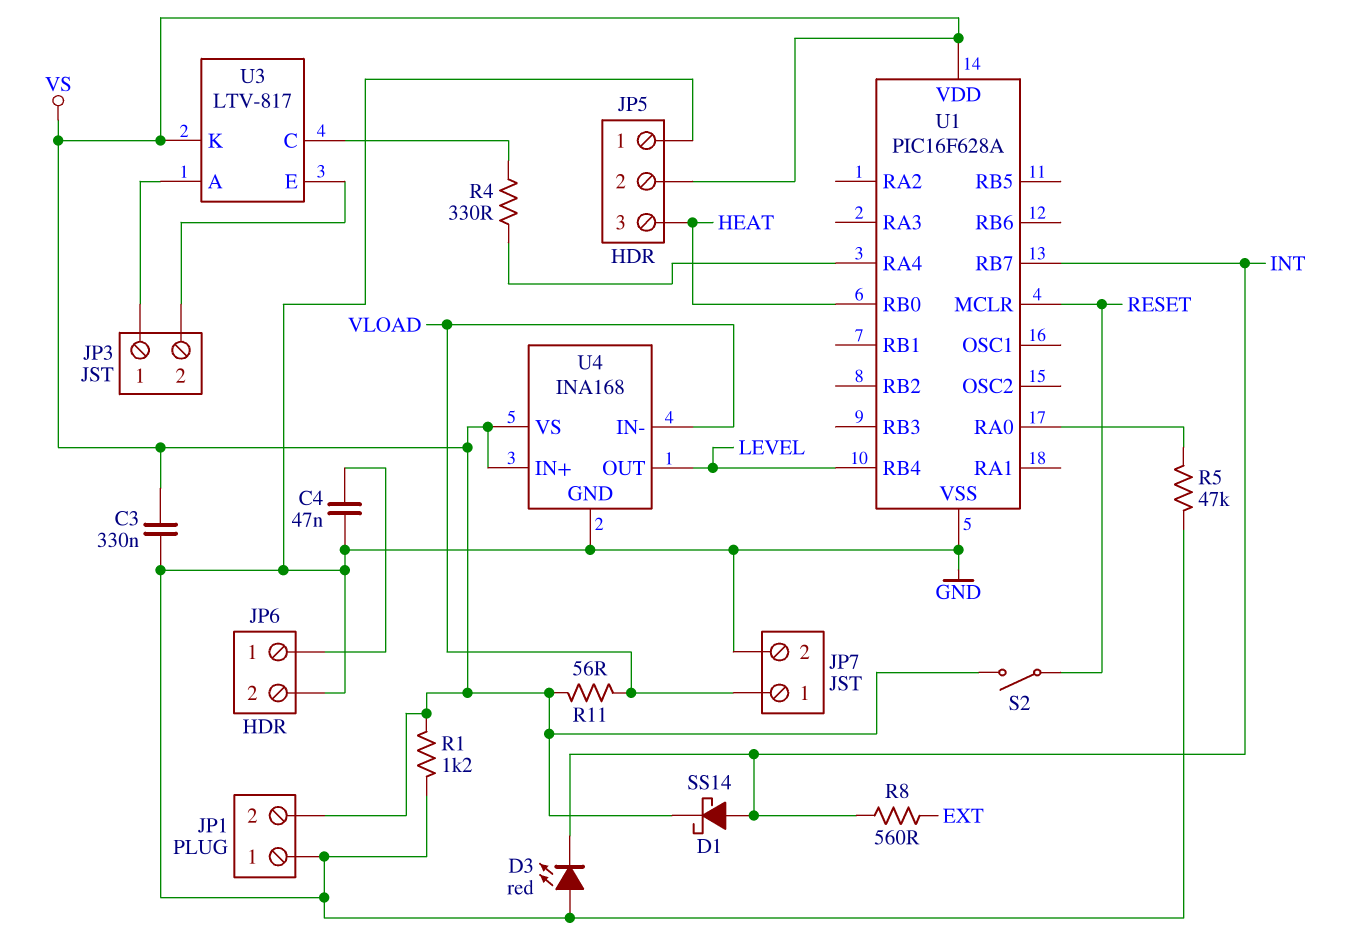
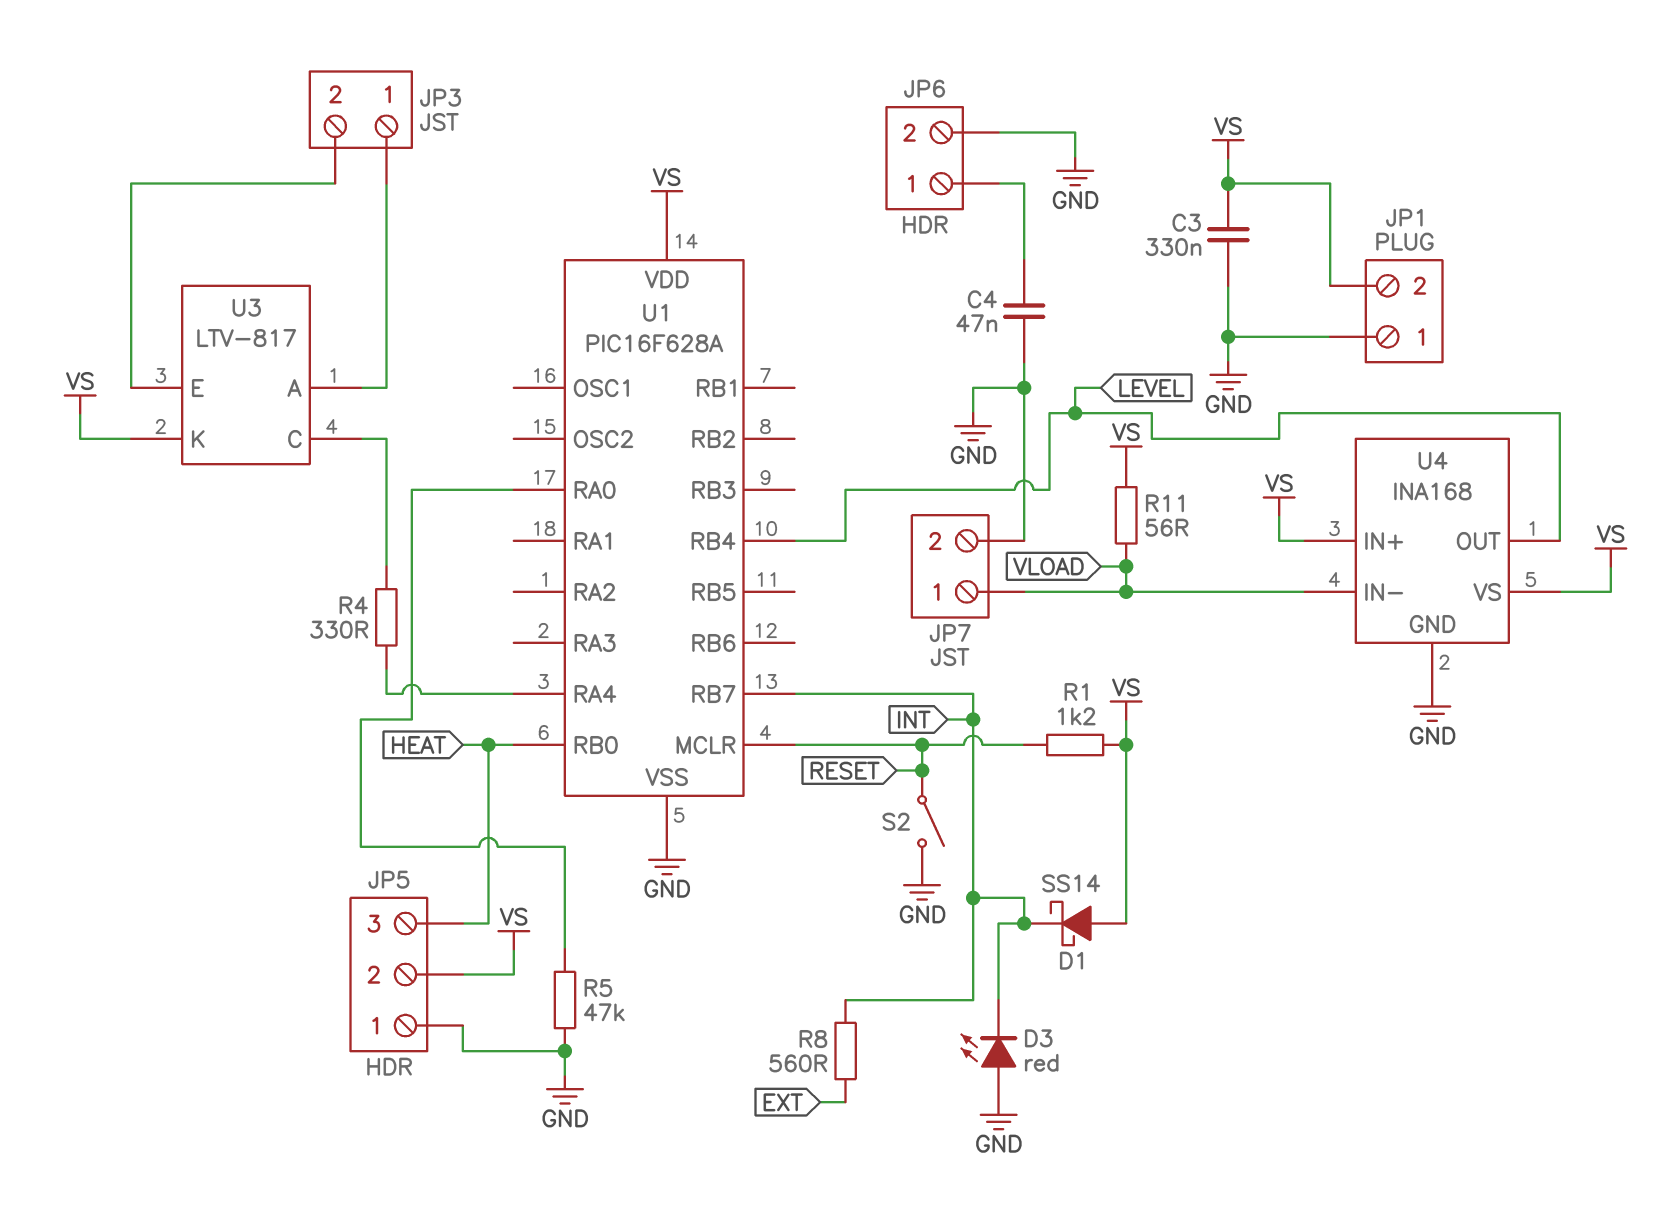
D1: schottky SS14 (A INT, K VS) -> schottky SS14 (A VS, K INT)
R1: 1.2k (GND, VS) -> 1.2k (RESET, VS)
S2: switch (RESET, VS) -> switch (GND, RESET)

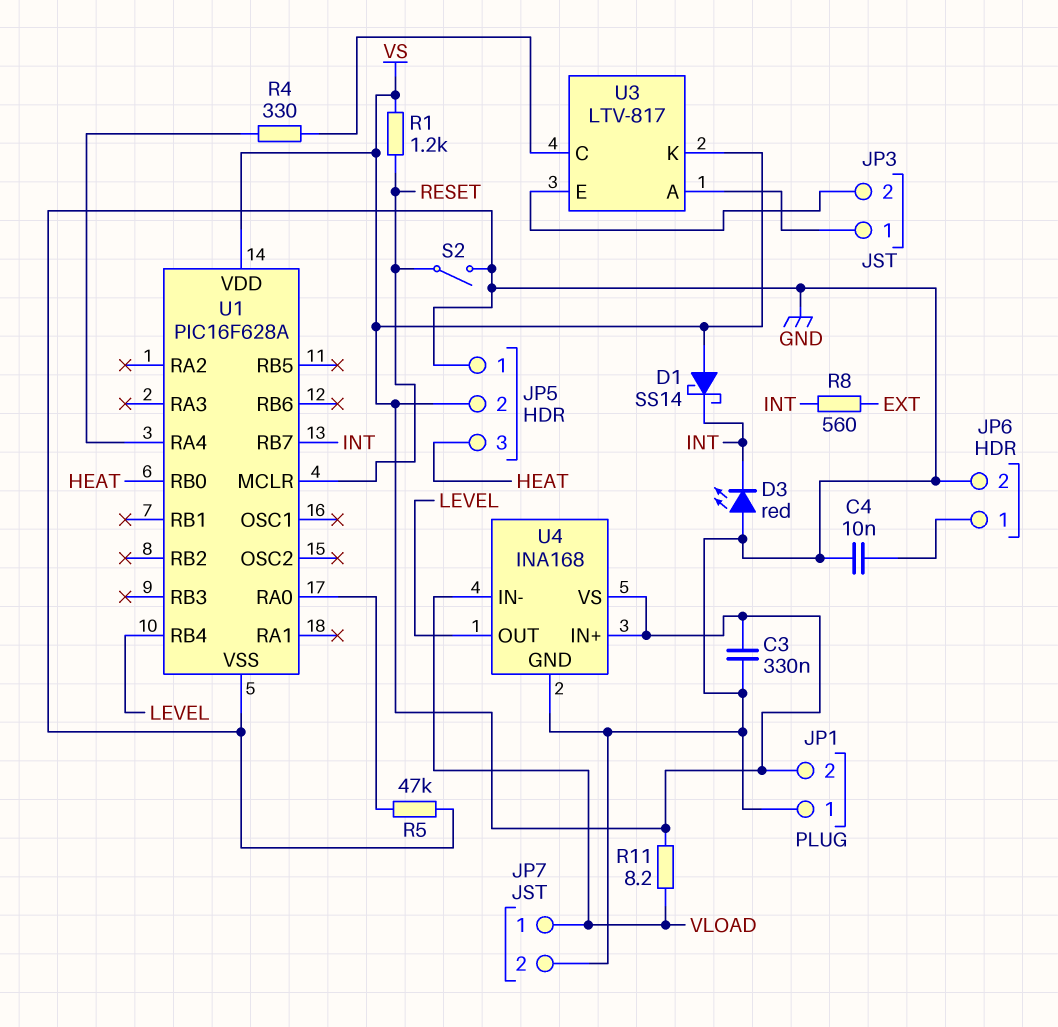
C4: 47nF (GND, JP6/1) -> 10nF (GND, JP6/1)
R11: 56 (VLOAD, VS) -> 8.2 (VLOAD, VS)

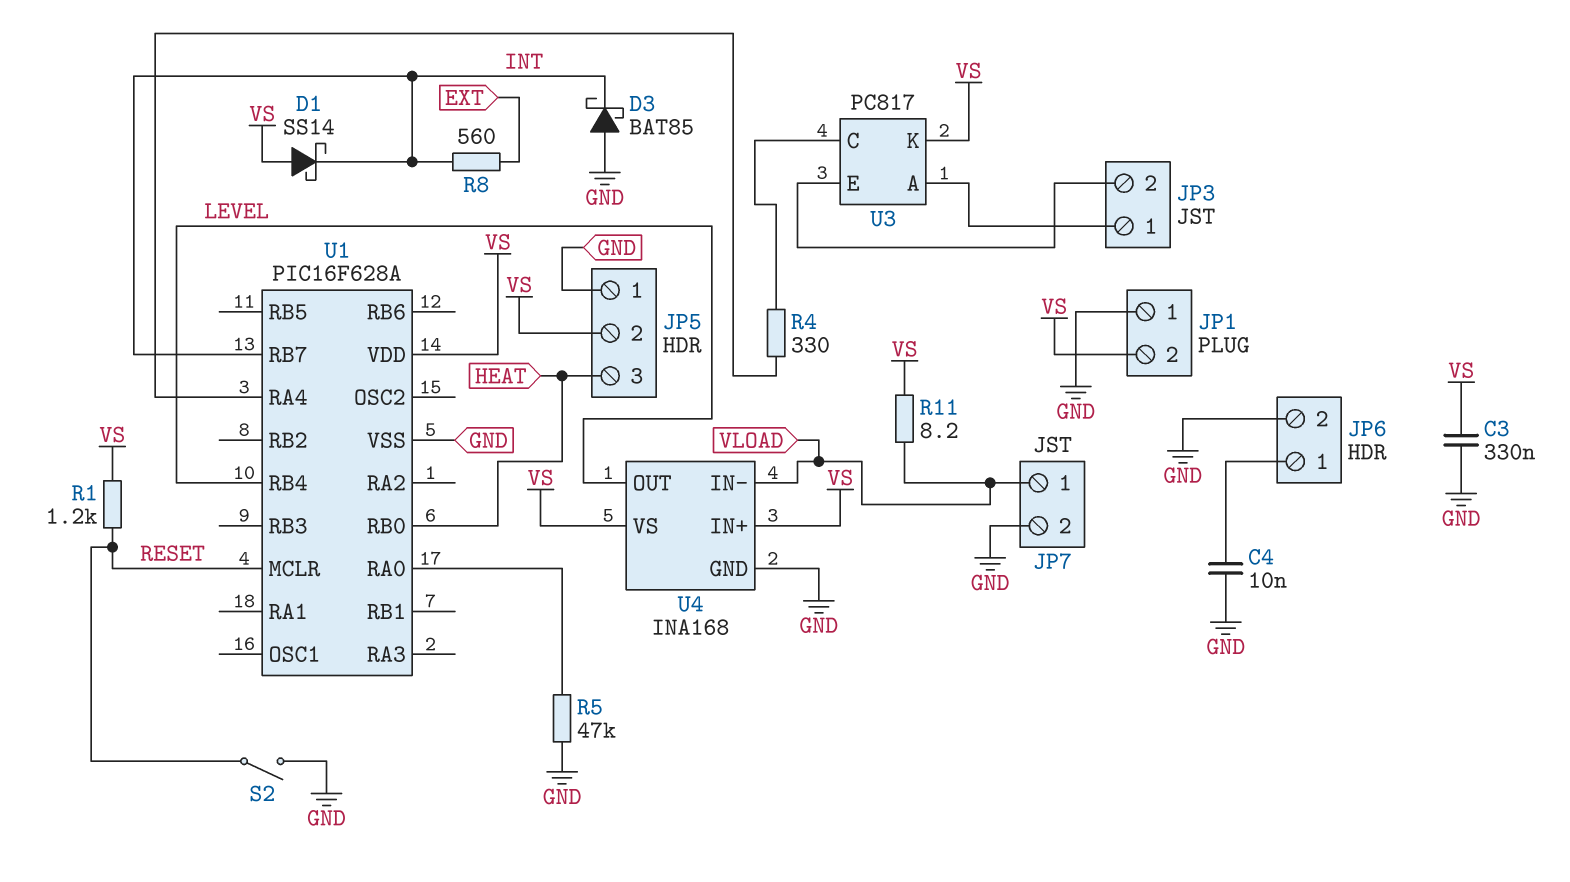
D3: LED red (A GND, K INT) -> schottky BAT85 (A GND, K INT)
U3: LTV-817 -> PC817

